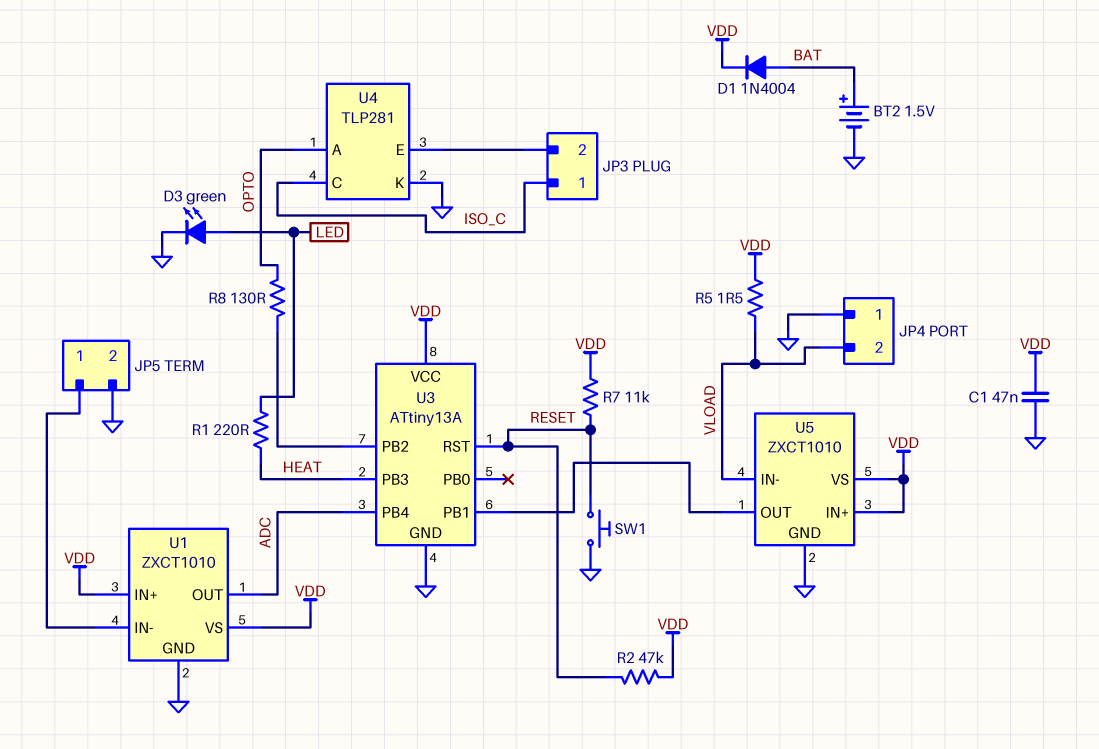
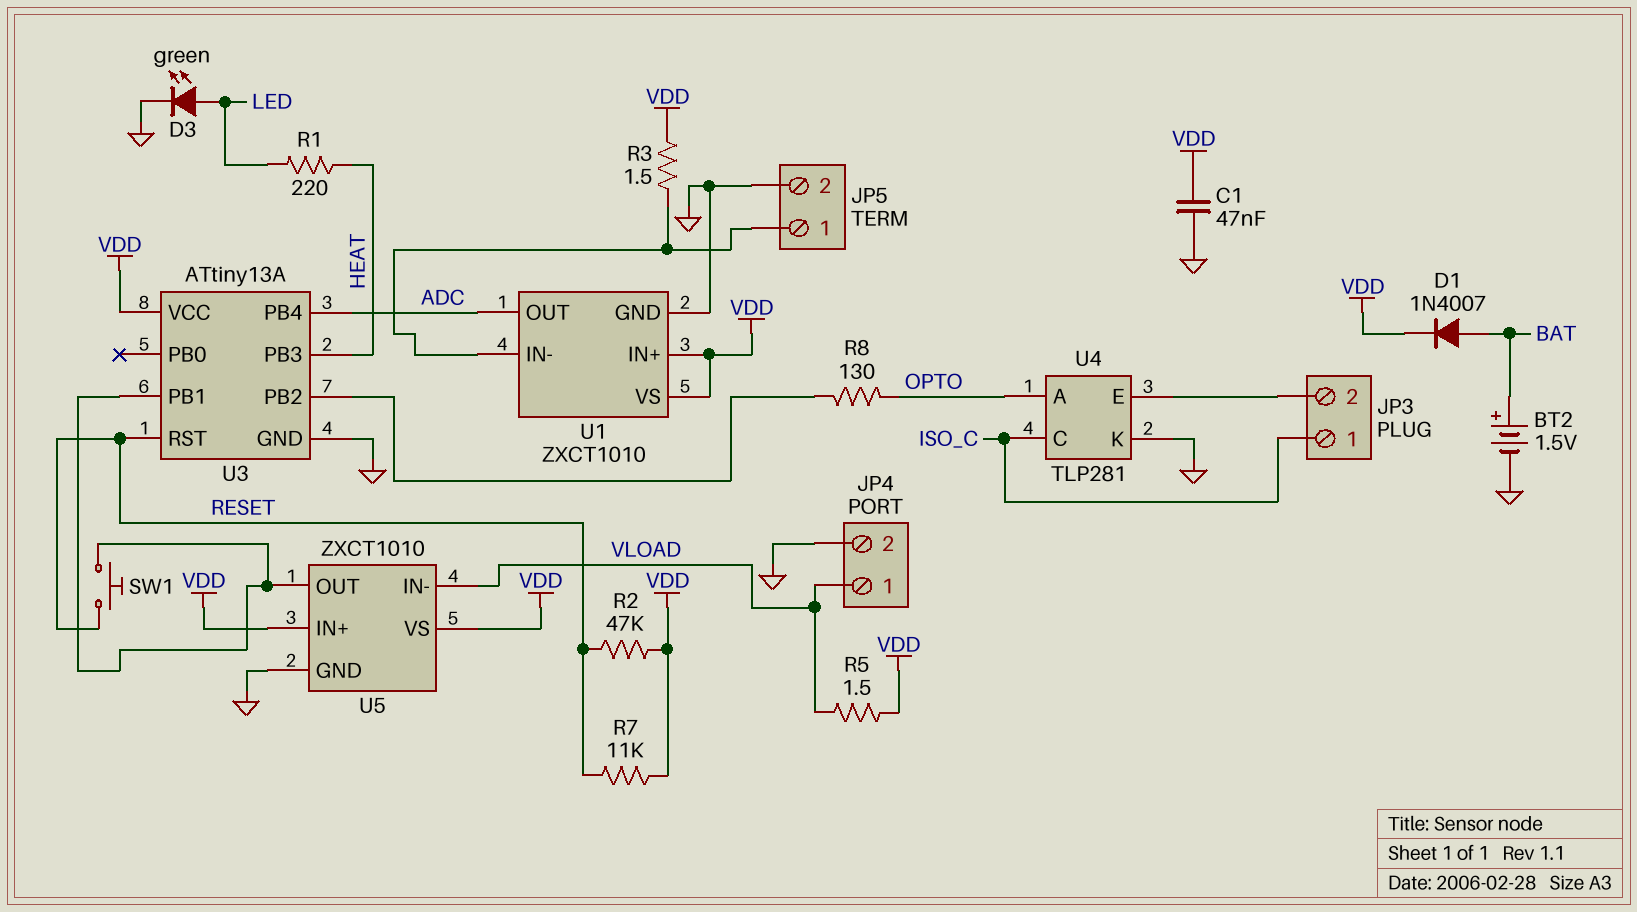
D1: diode 1N4004 (A BAT, K VDD) -> diode 1N4007 (A BAT, K VDD)
JP4 pin 1: GND -> VLOAD
JP4 pin 2: VLOAD -> GND
R3: none -> 1.5 (JP5/1, VDD)
SW1: button (GND, RESET) -> button (RESET, U3/PB1)

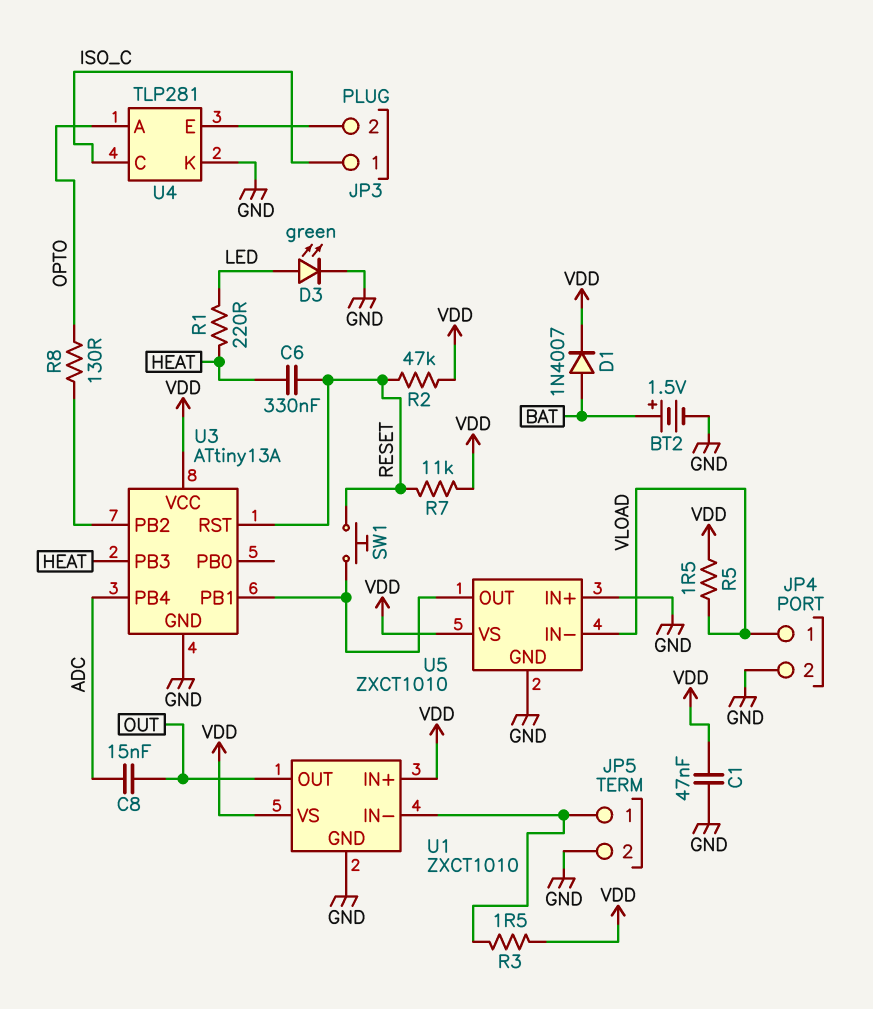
C6: none -> 330nF (HEAT, RESET)
C8: none -> 15nF (ADC, OUT)
U1 pin OUT: ADC -> OUT
U5 pin IN+: VDD -> GND

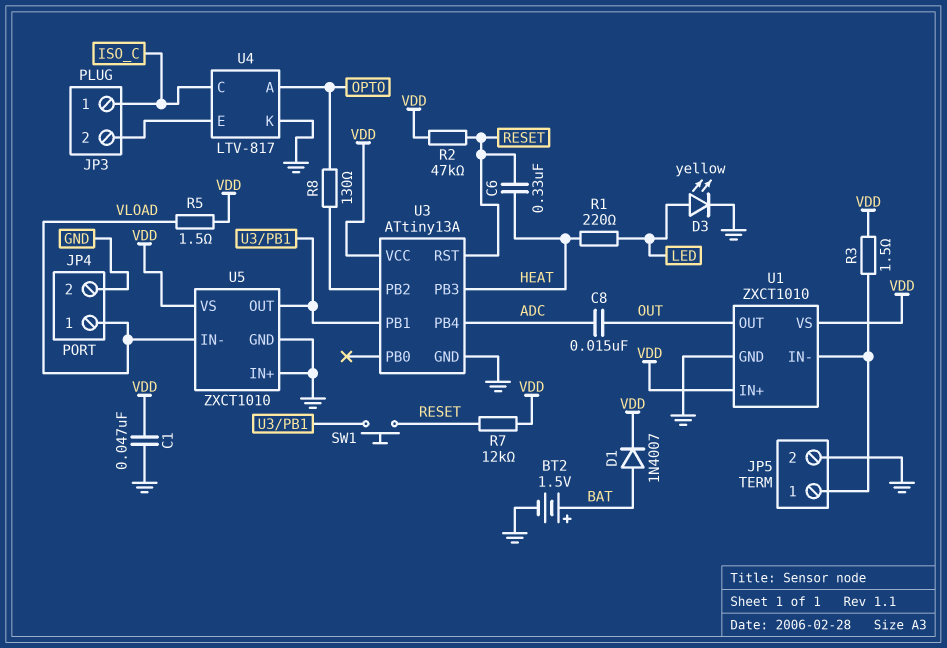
D3: LED green (A LED, K GND) -> LED yellow (A LED, K GND)
R7: 11k (RESET, VDD) -> 12k (RESET, VDD)
U4: TLP281 -> LTV-817

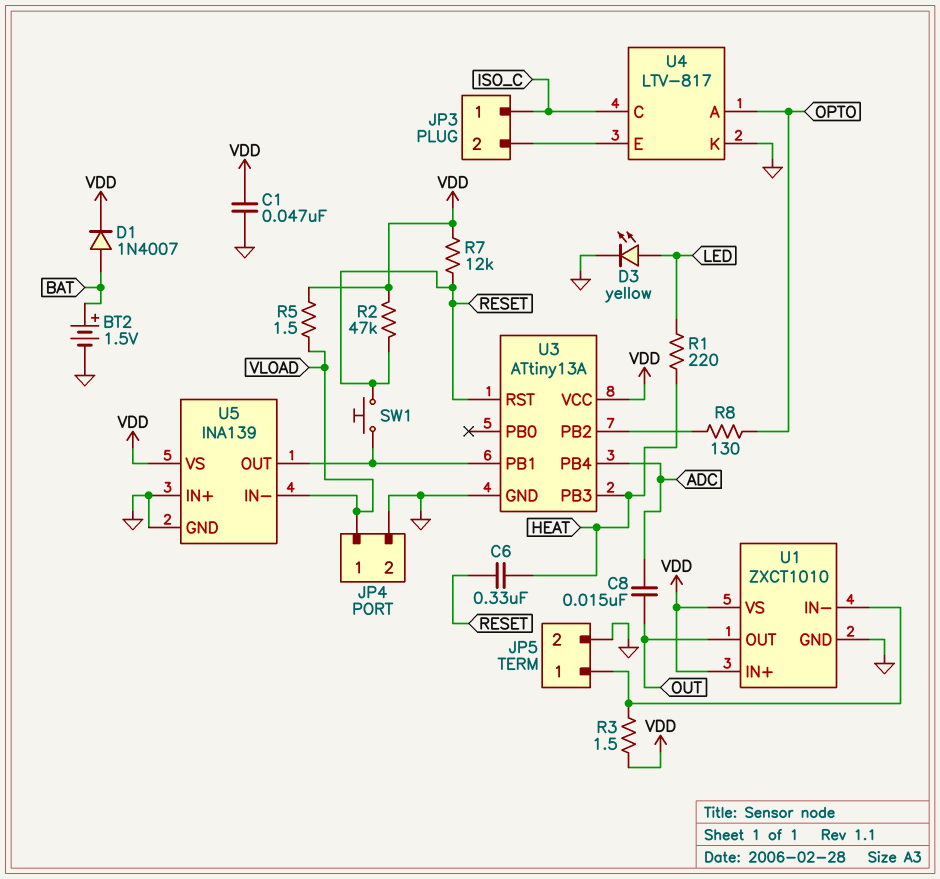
U5: ZXCT1010 -> INA139

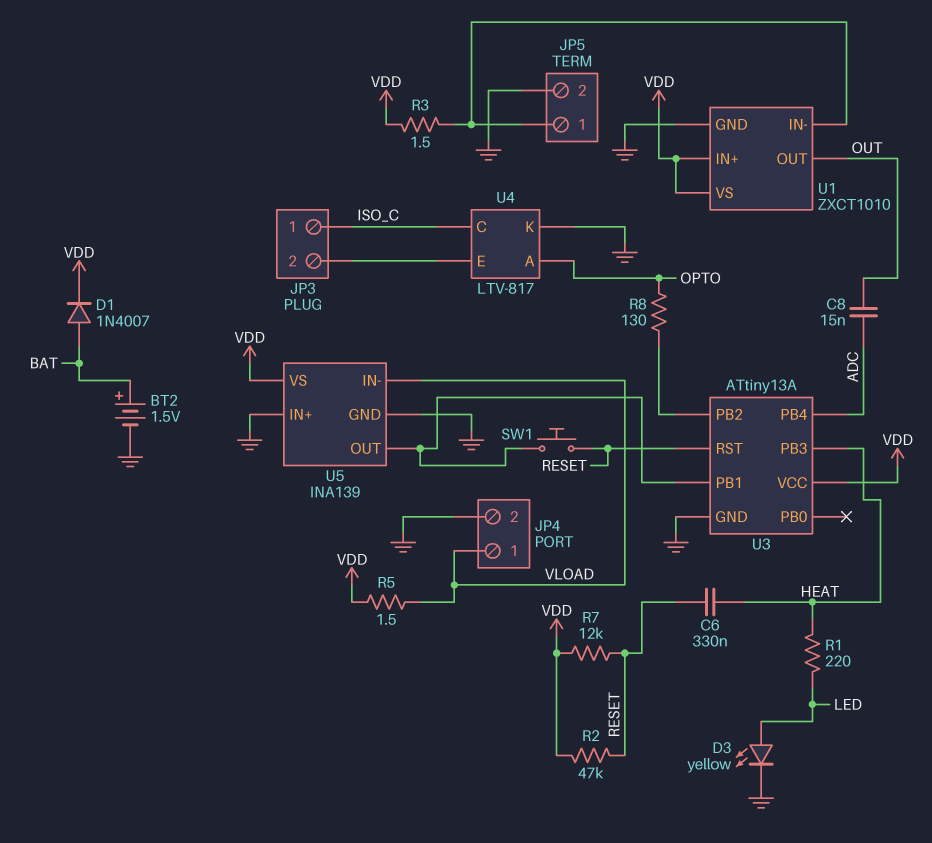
C1: 47nF (GND, VDD) -> none

